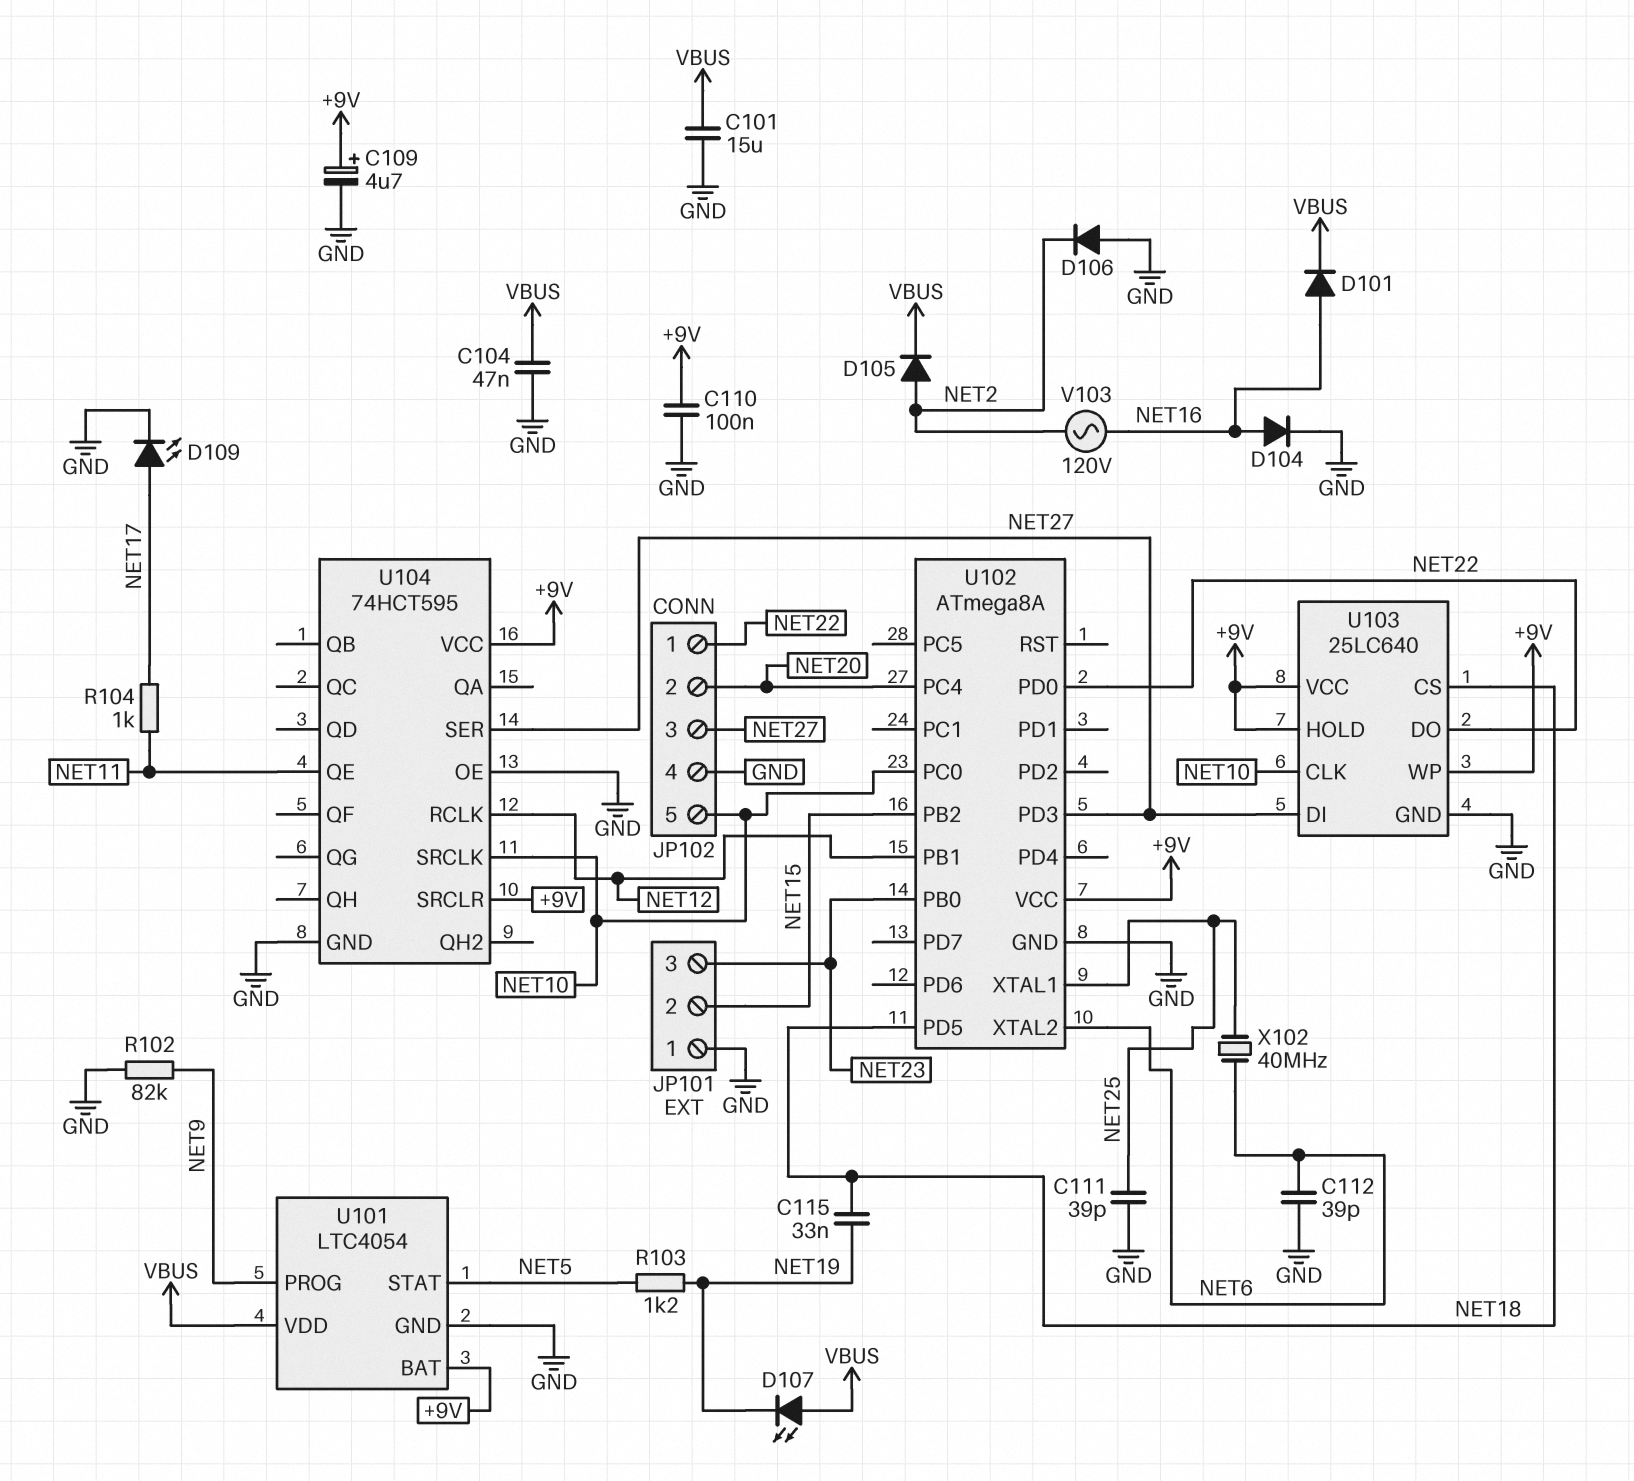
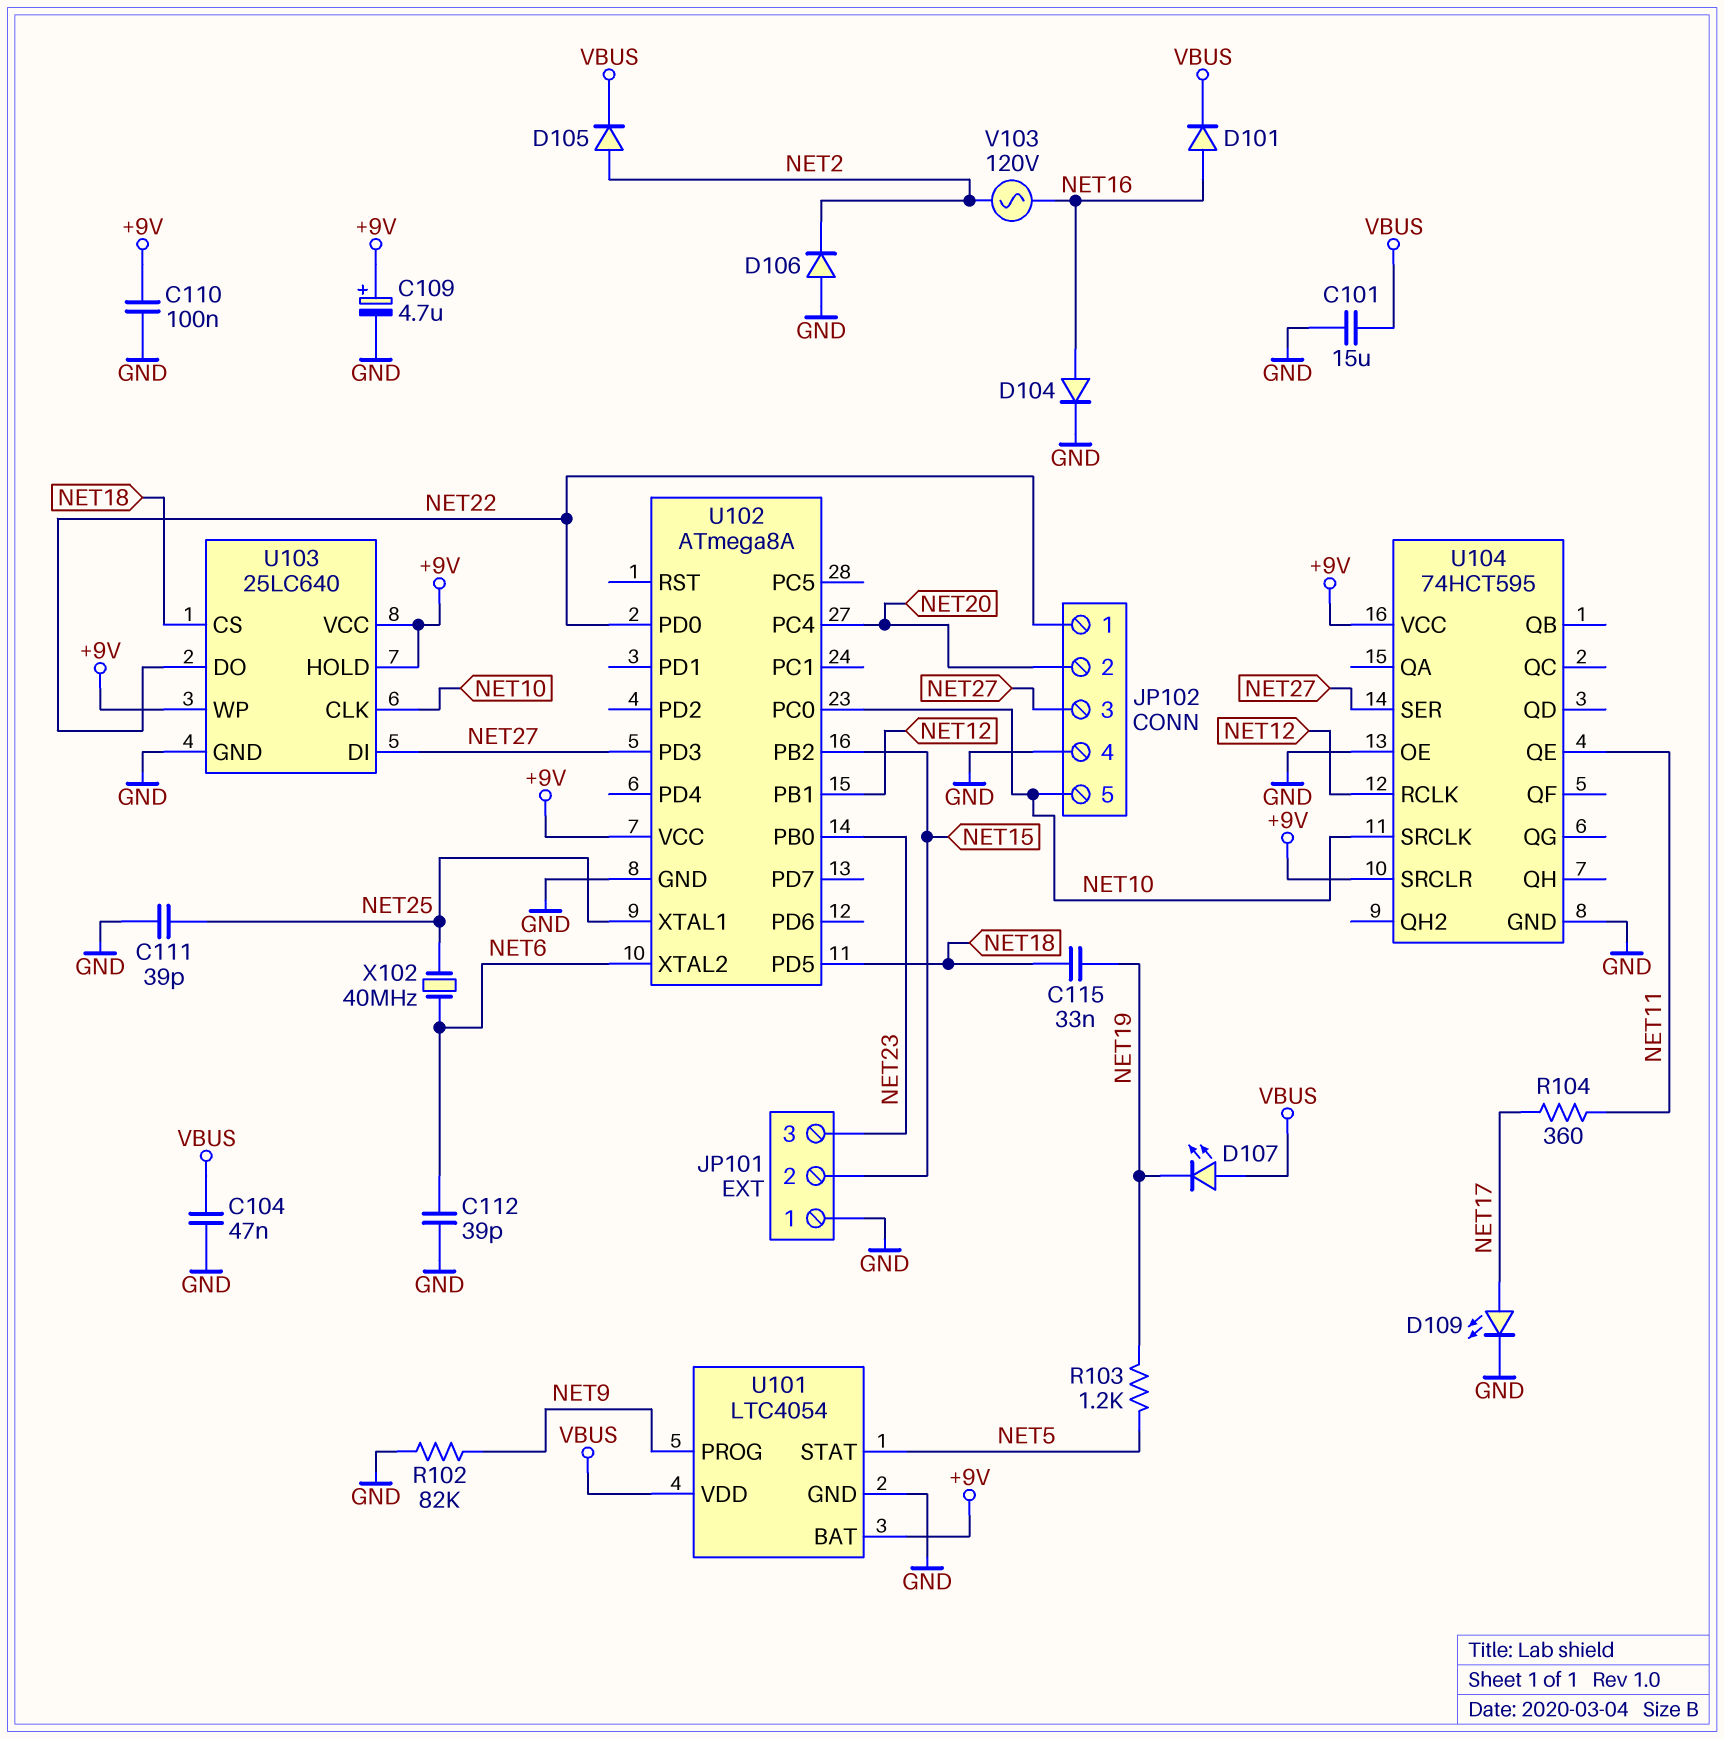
R104: 1k (NET11, NET17) -> 360 (NET11, NET17)

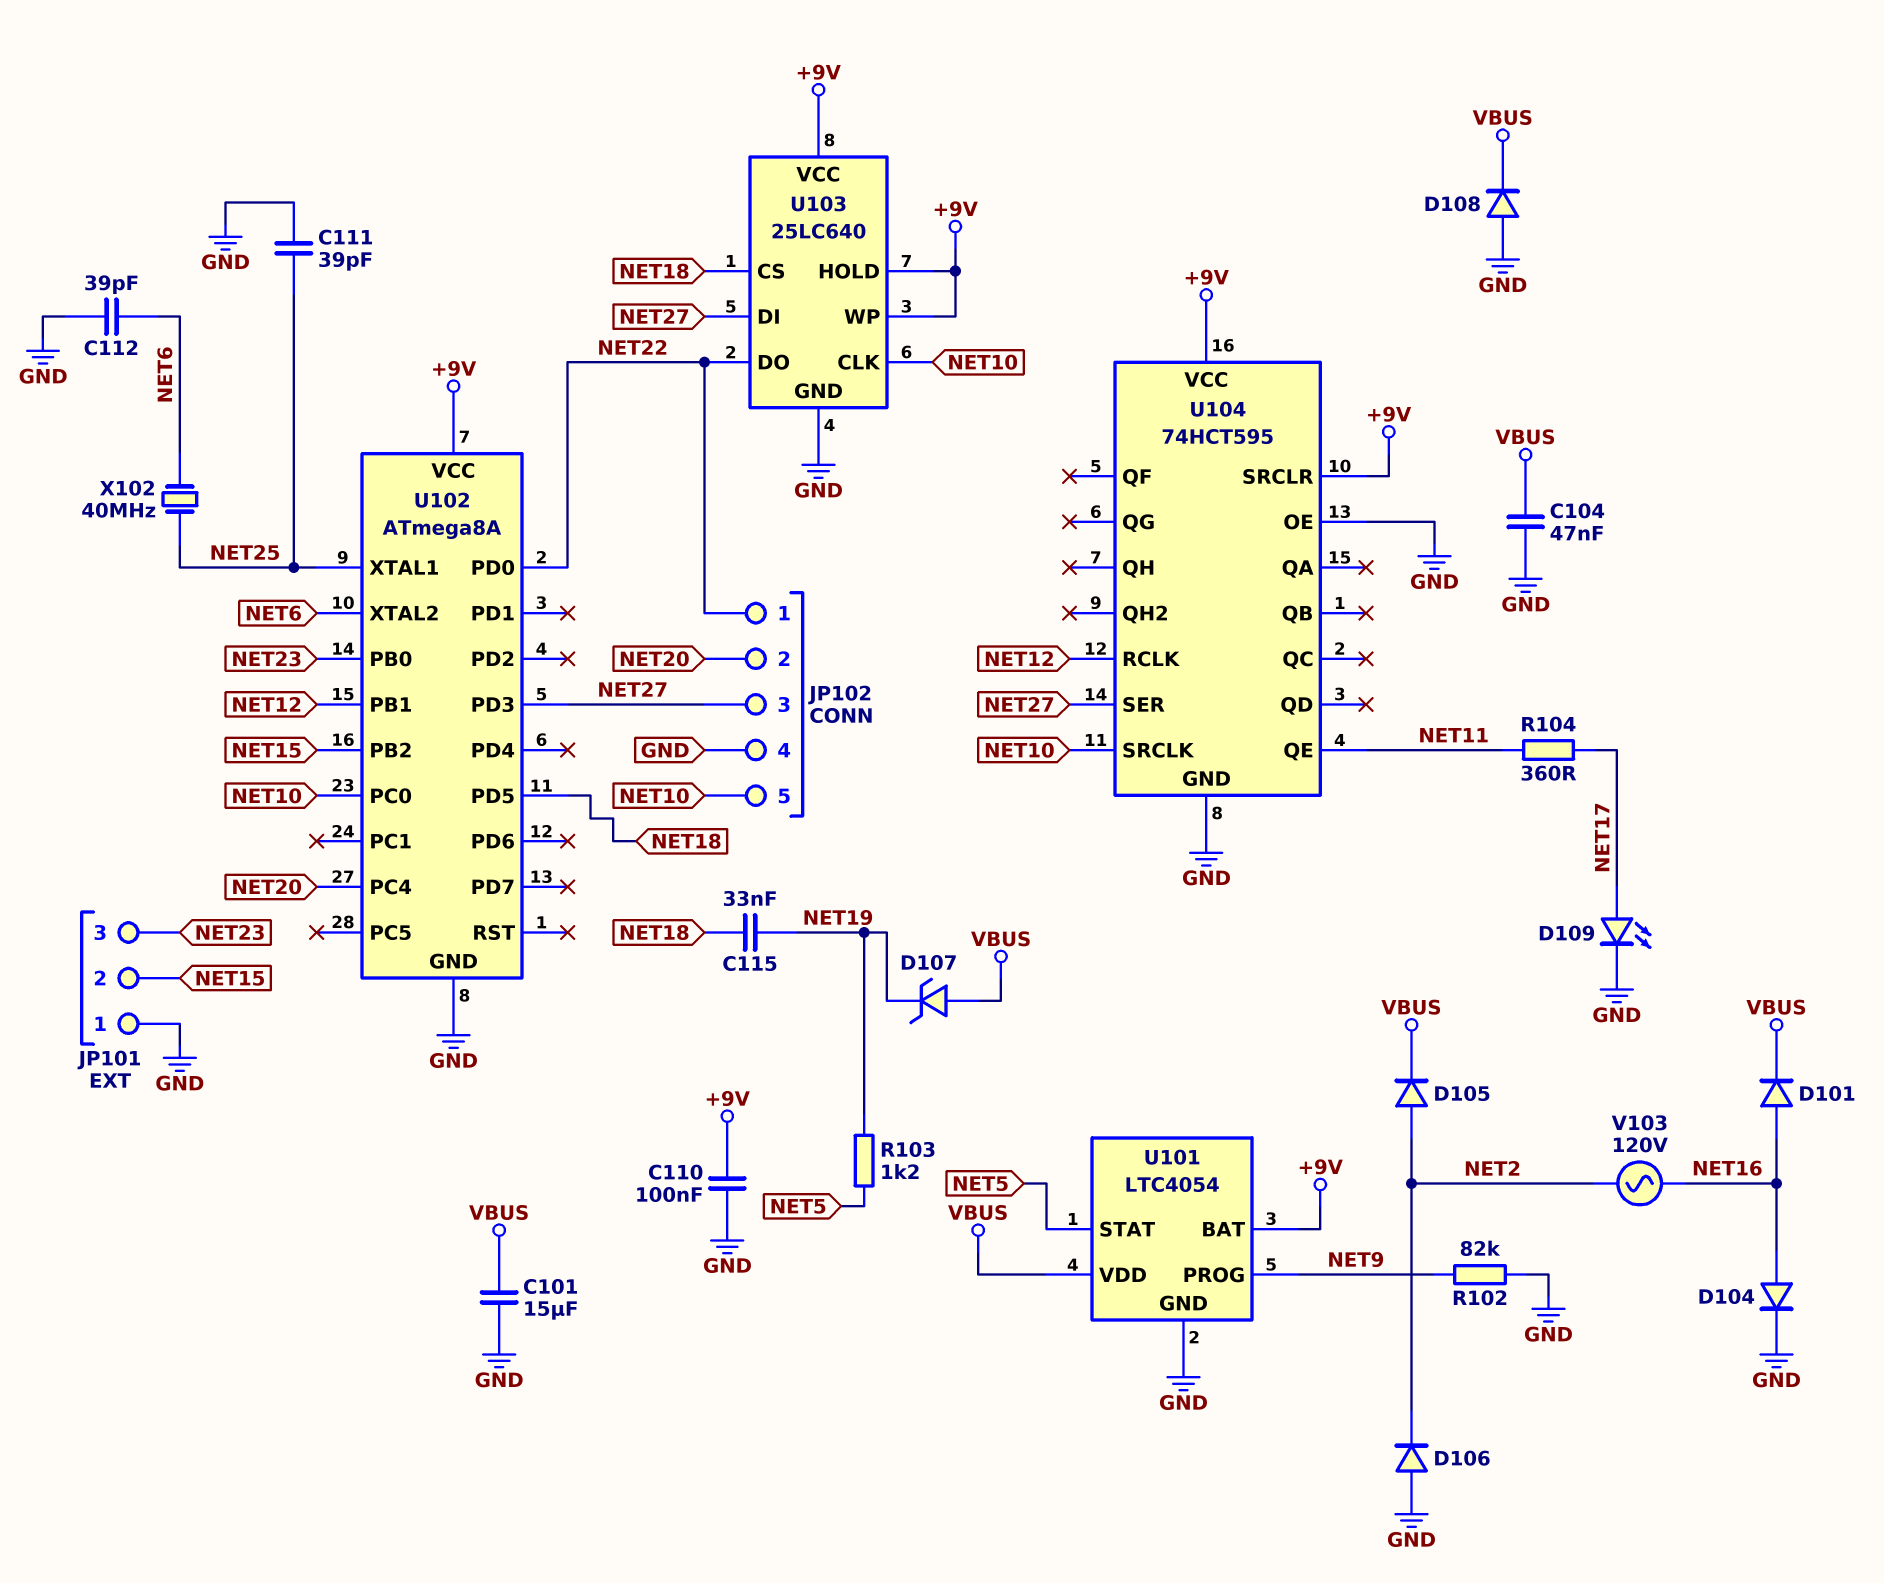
C109: 4.7uF (plus +9V, minus GND) -> none
D107: LED (A VBUS, K NET19) -> zener (A VBUS, K NET19)
D108: none -> diode (A GND, K VBUS)

